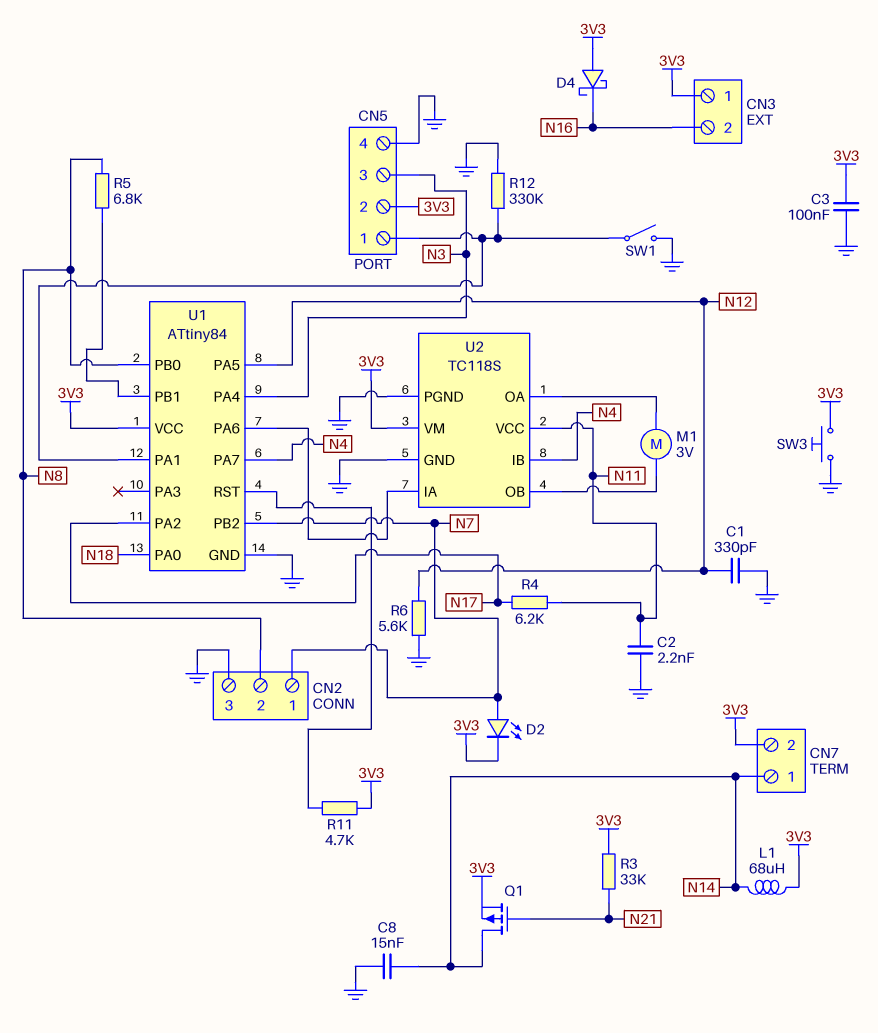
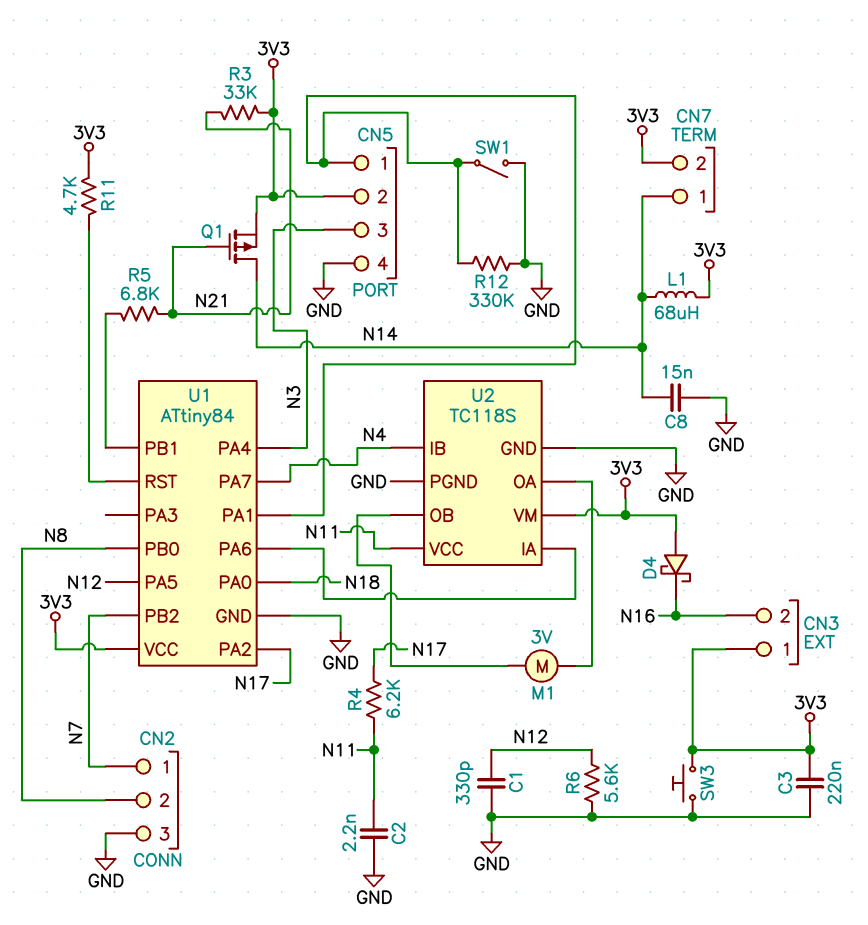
C3: 100nF (3V3, GND) -> 220nF (3V3, GND)
D2: LED (A N7, K 3V3) -> none
R5: 6.8k (N8, U1/PB1) -> 6.8k (N21, U1/PB1)

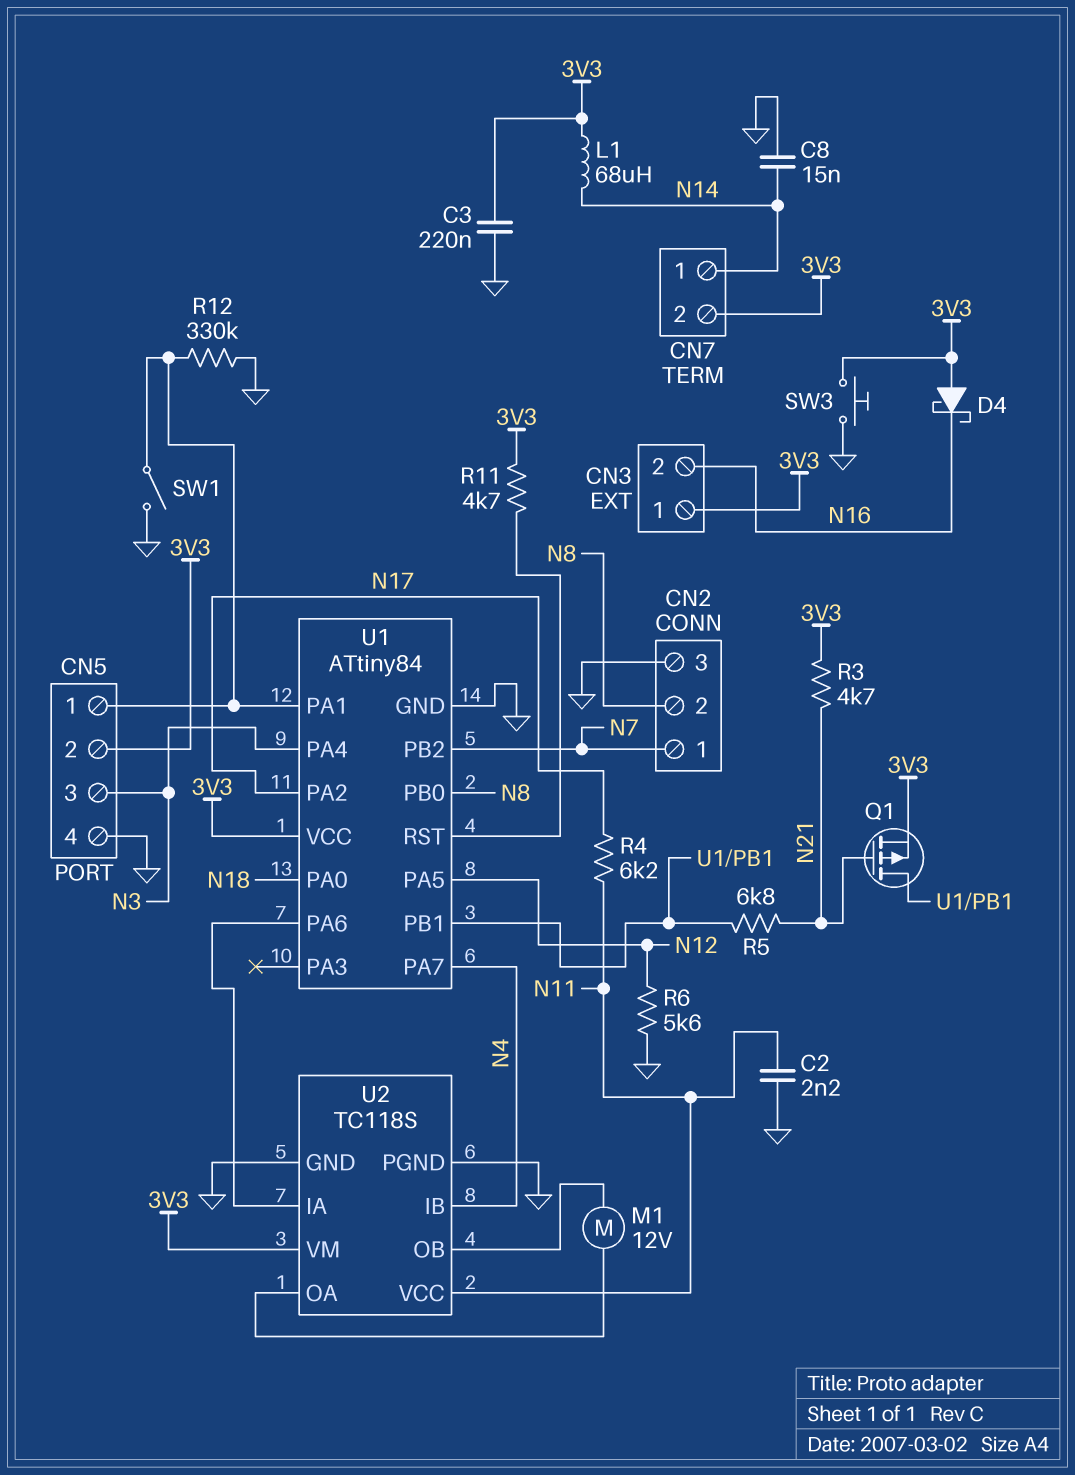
C1: 330pF (GND, N12) -> none
M1: motor 3V (U2/OA, U2/OB) -> motor 12V (U2/OA, U2/OB)
Q1: PMOS (G N21, D N14, S 3V3) -> PMOS (G N21, D U1/PB1, S 3V3)
R3: 33k (3V3, N21) -> 4.7k (3V3, N21)

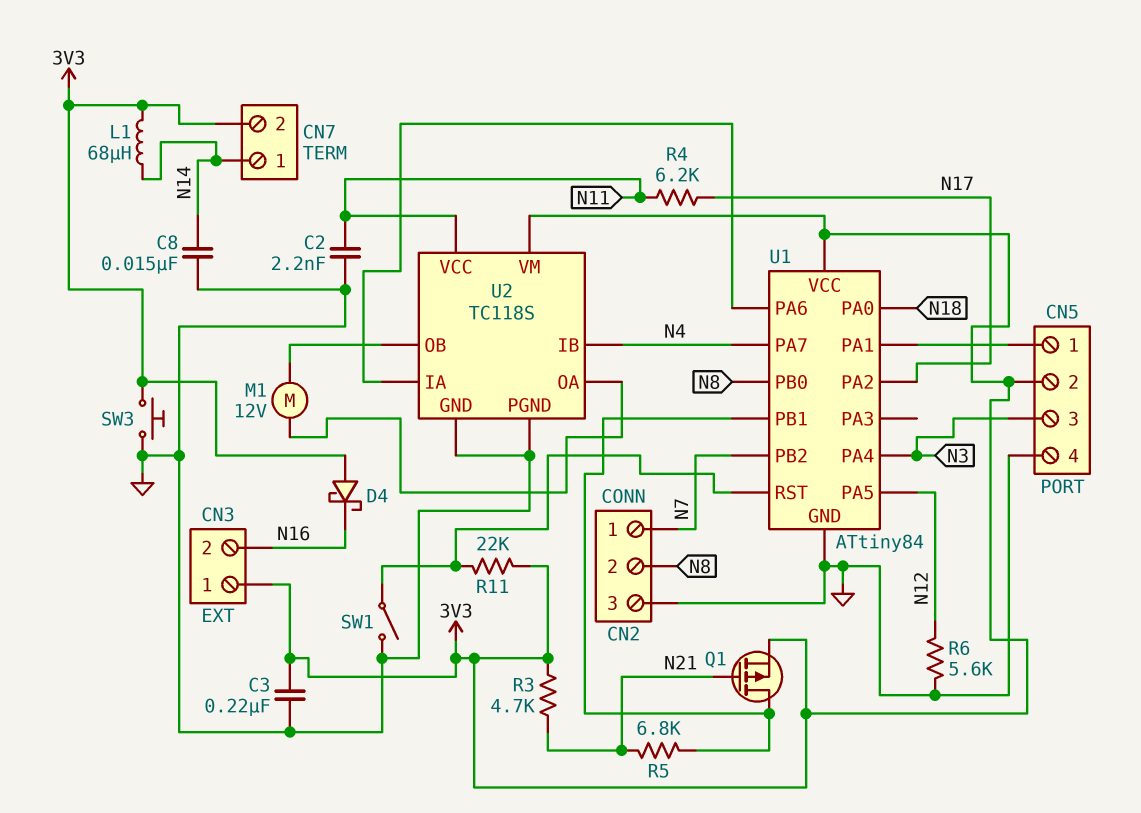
R11: 4.7k (3V3, U1/RST) -> 22k (3V3, U1/RST)
R12: 330k (CN5/1, GND) -> none
SW1: switch (CN5/1, GND) -> switch (GND, U1/RST)

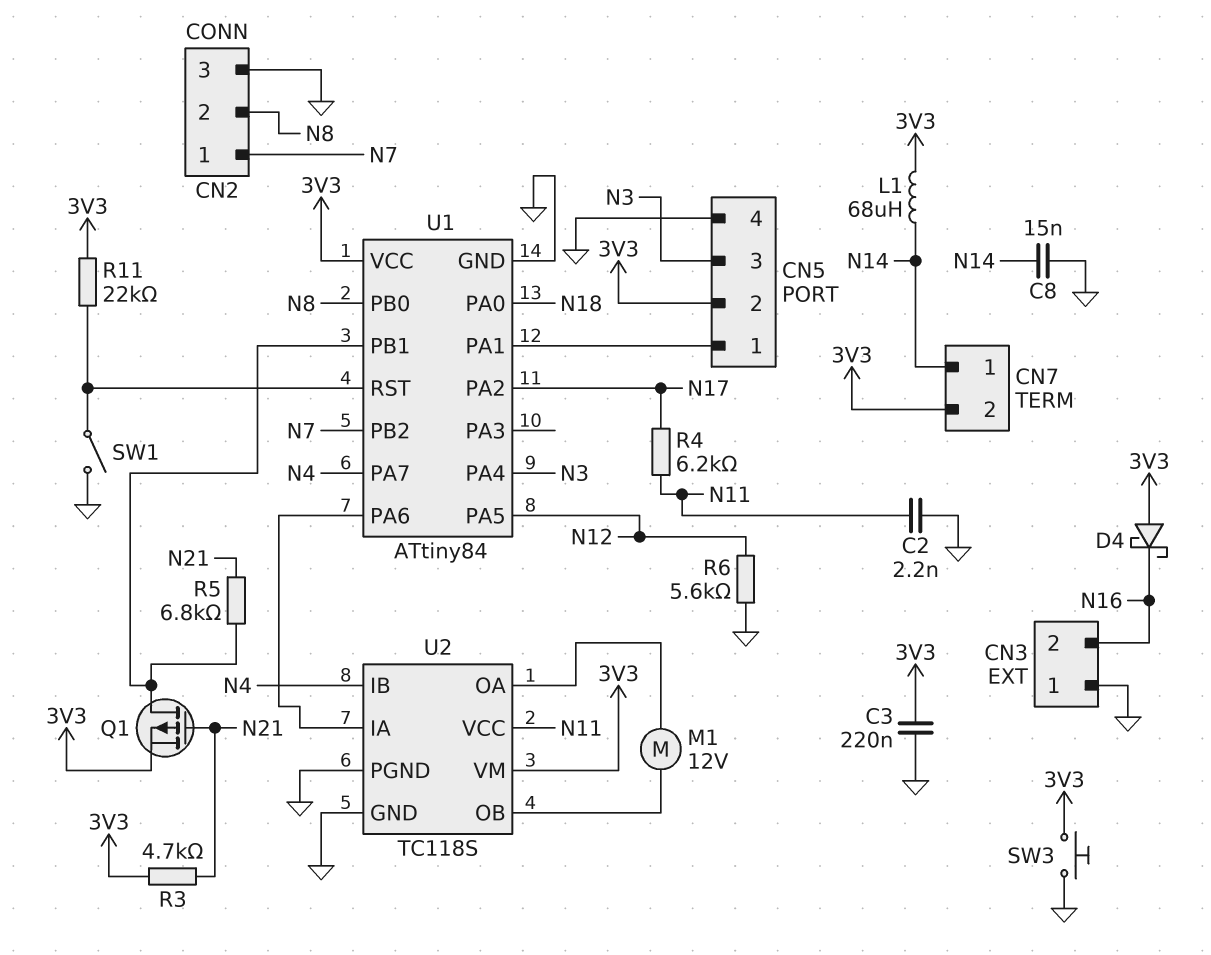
CN3 pin 1: 3V3 -> GND

